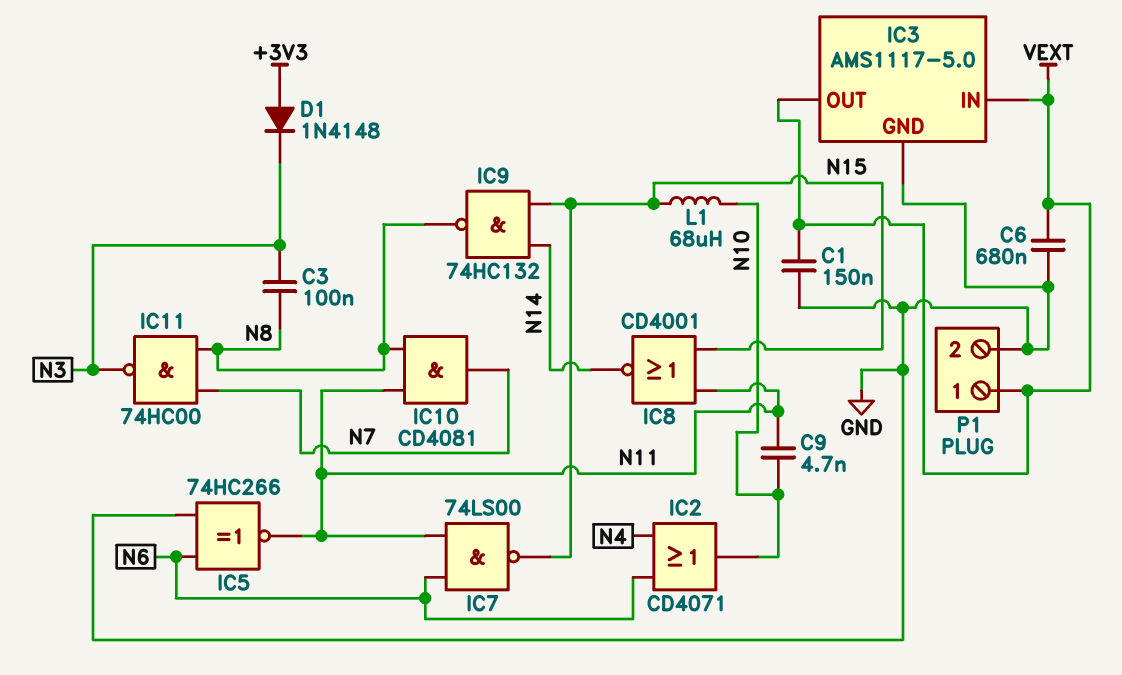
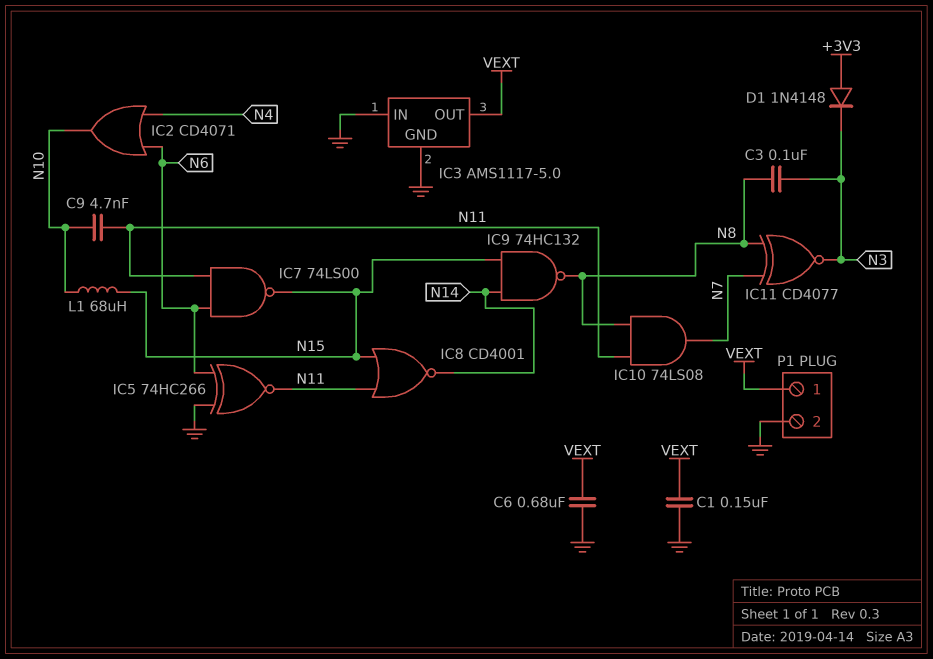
IC3 pin IN: VEXT -> GND
IC10: AND CD4081 (in N8, in N11, out N7) -> AND 74LS08 (in N8, in N11, out N7)
IC11: NAND 74HC00 (in N7, in N8, out N3) -> XNOR CD4077 (in N7, in N8, out N3)

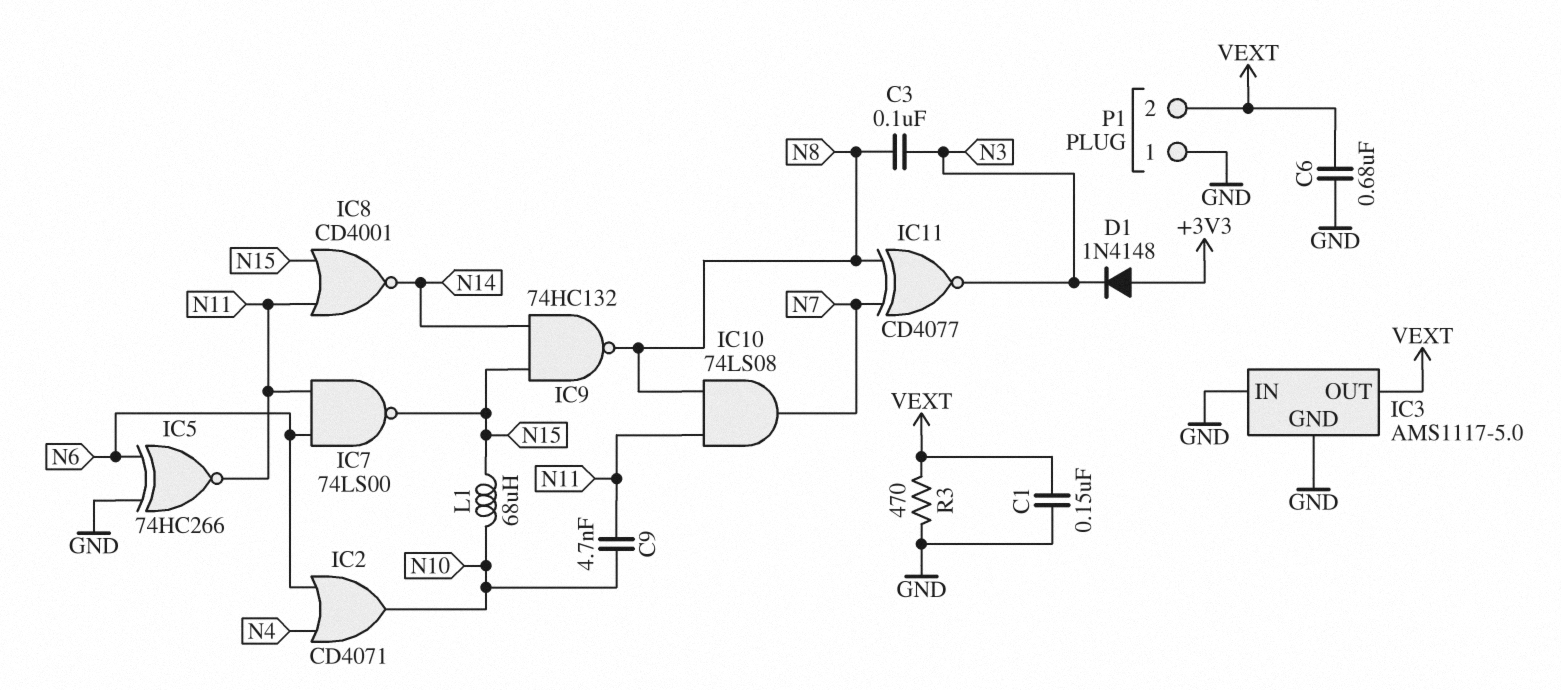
P1 pin 1: VEXT -> GND
P1 pin 2: GND -> VEXT
R3: none -> 470 (GND, VEXT)

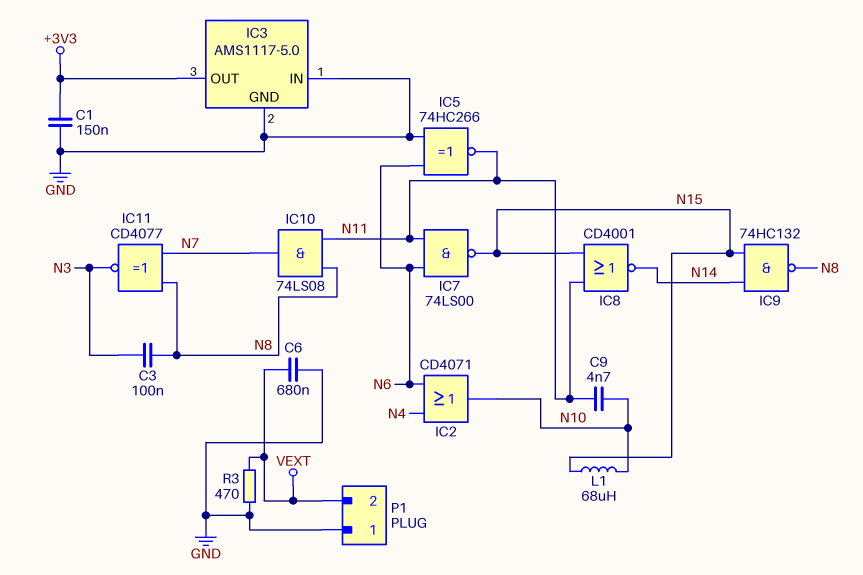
C1: 150nF (GND, VEXT) -> 150nF (+3V3, GND)
D1: diode 1N4148 (A +3V3, K N3) -> none
IC3 pin OUT: VEXT -> +3V3

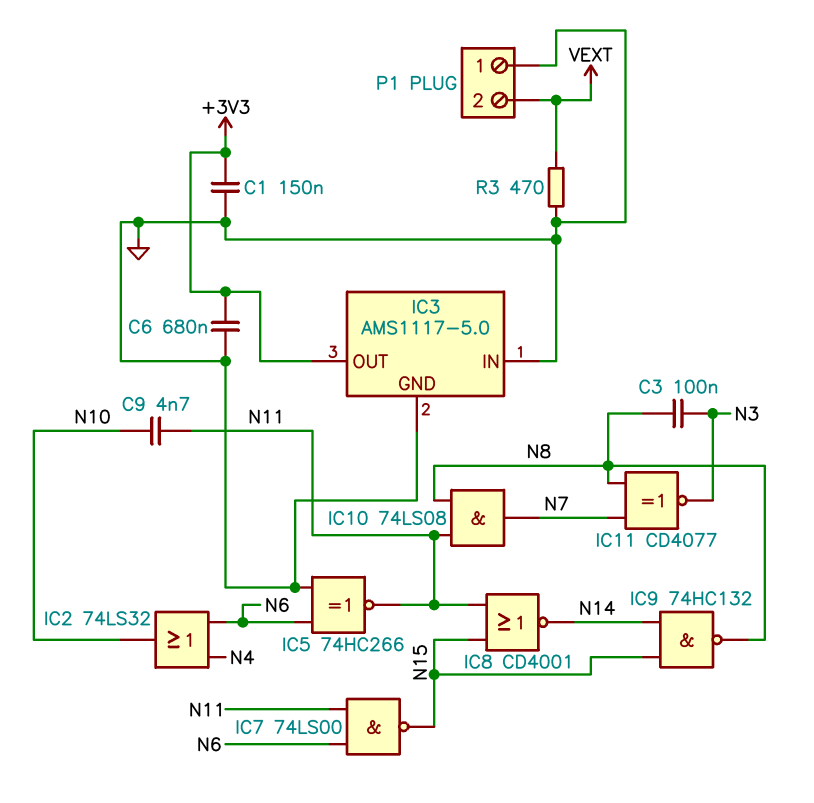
C6: 680nF (GND, VEXT) -> 680nF (+3V3, GND)
IC2: OR CD4071 (in N4, in N6, out N10) -> OR 74LS32 (in N4, in N6, out N10)
L1: 68uH (N10, N15) -> none

